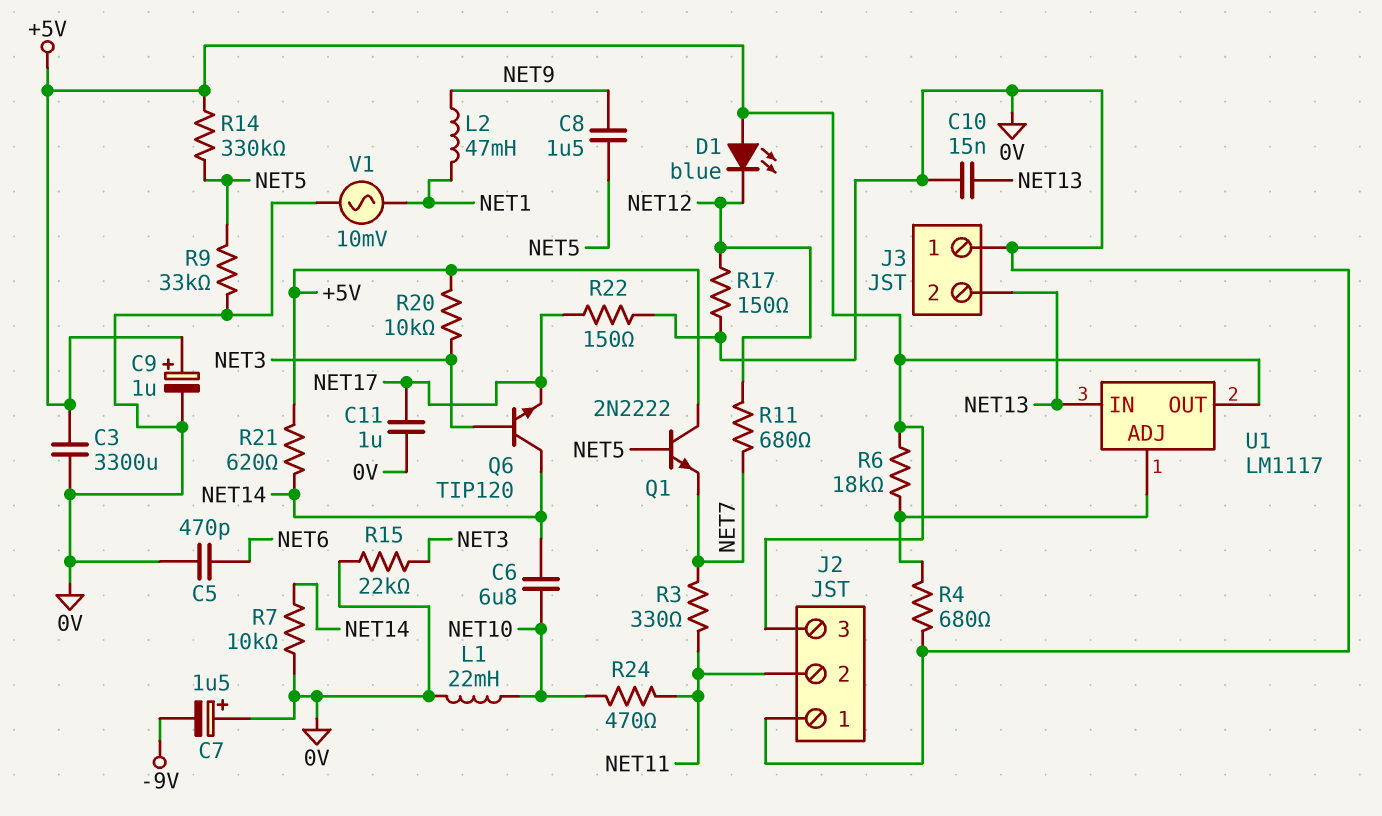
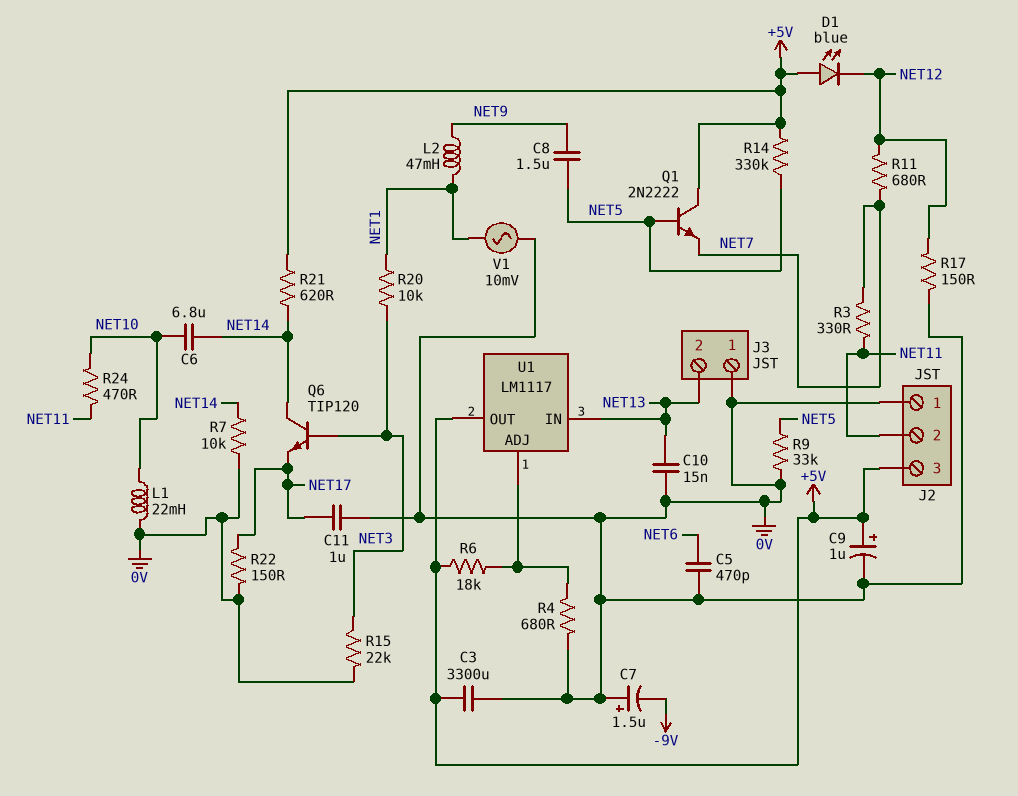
R20: 10k (+5V, NET3) -> 10k (NET1, NET3)

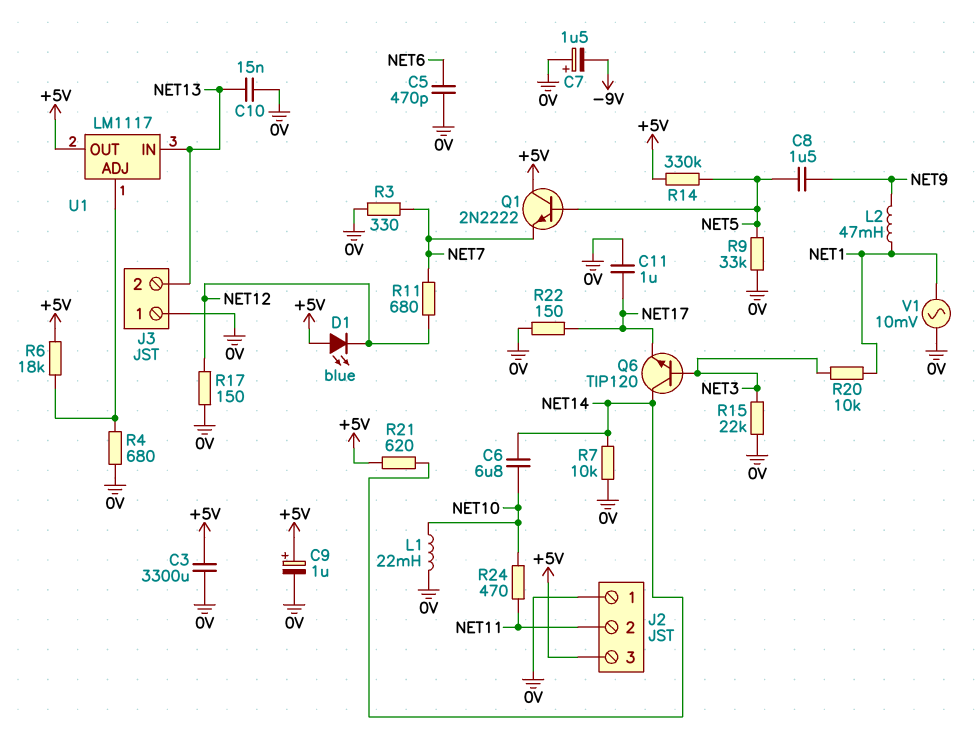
R3: 330 (NET7, NET11) -> 330 (0V, NET7)

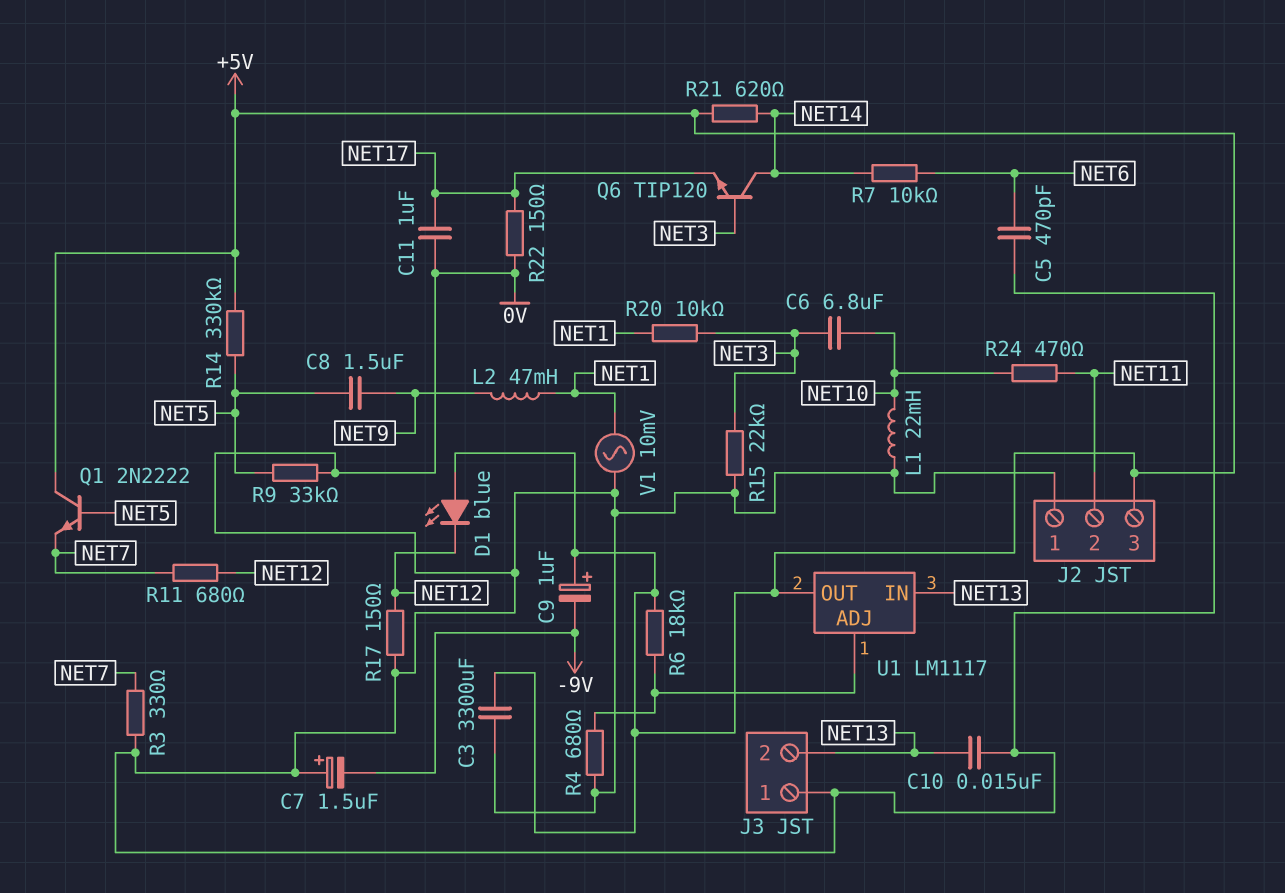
C6: 6.8uF (NET10, NET14) -> 6.8uF (NET3, NET10)
C9: 1uF (plus +5V, minus 0V) -> 1uF (plus +5V, minus -9V)
R7: 10k (0V, NET14) -> 10k (NET6, NET14)

